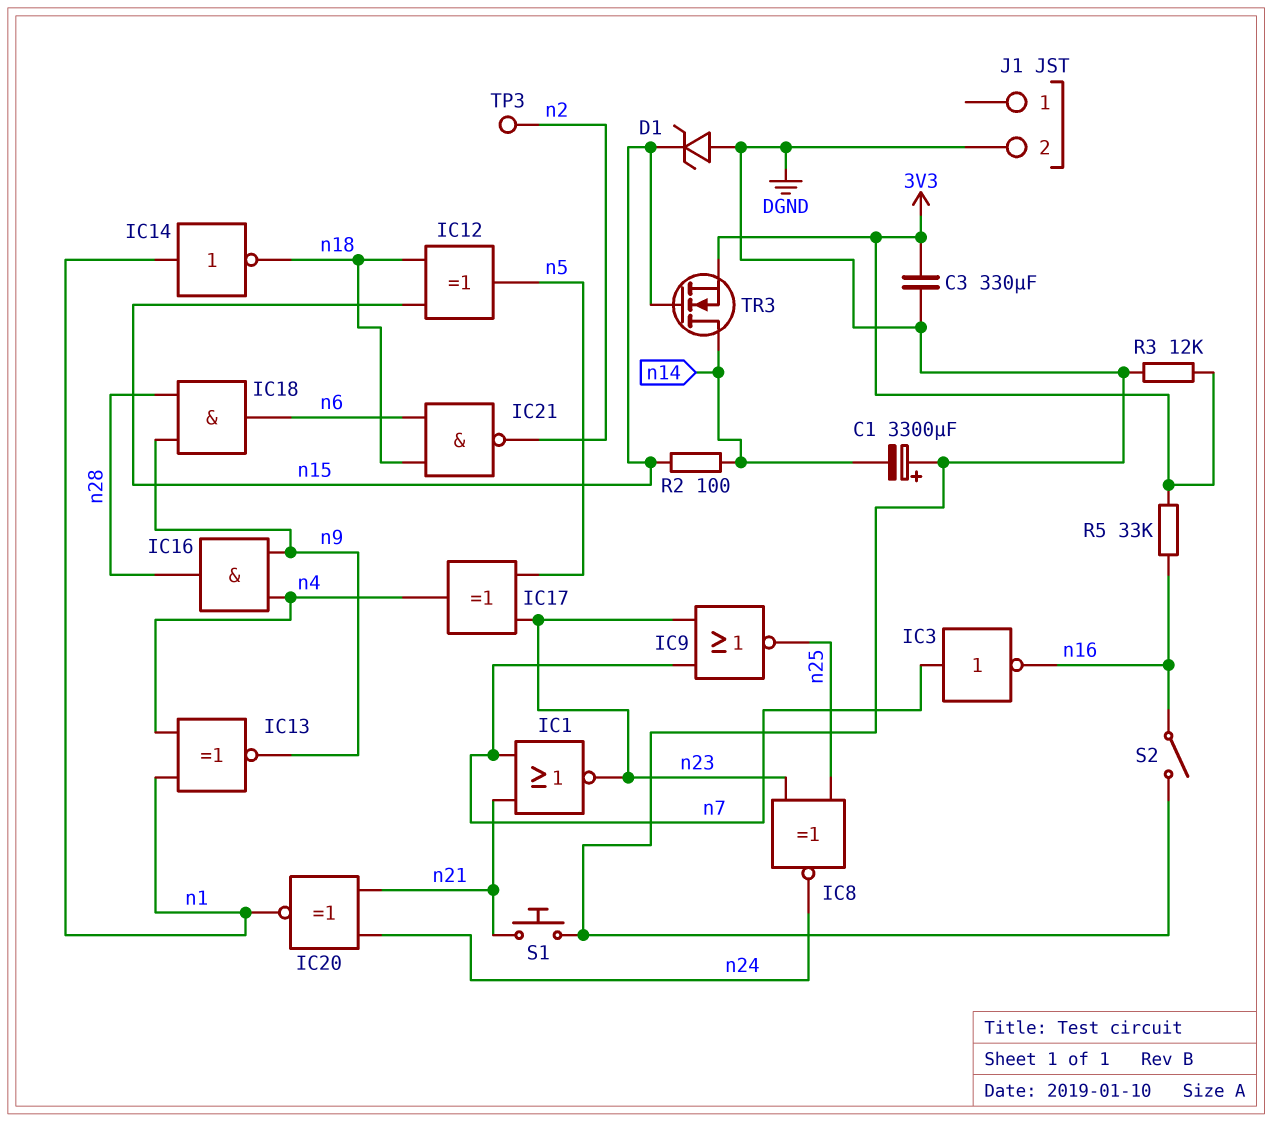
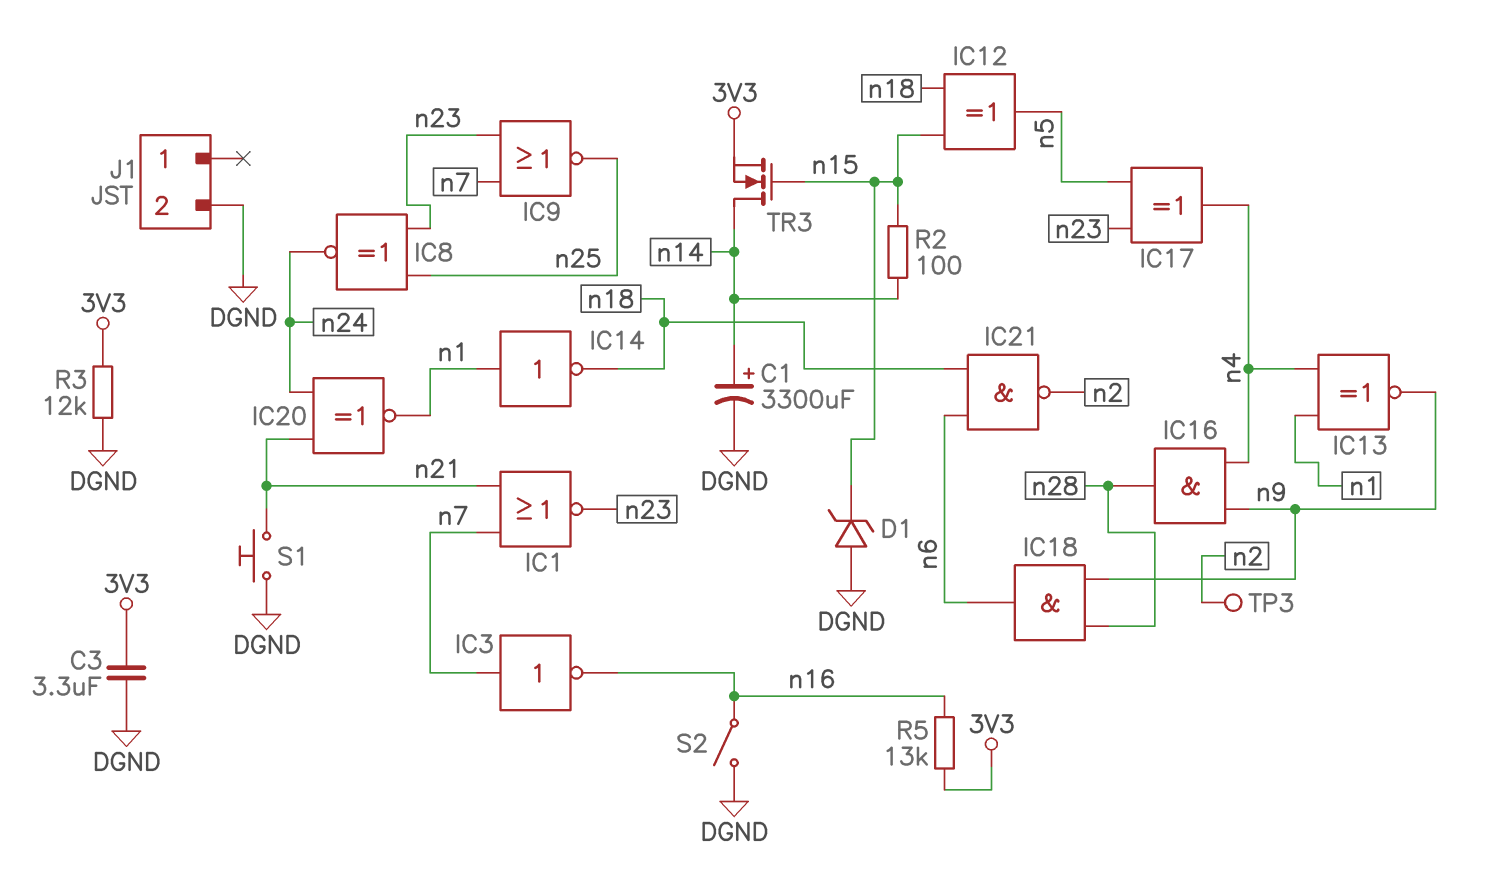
C1: 3300uF (plus DGND, minus n14) -> 3300uF (plus n14, minus DGND)
C3: 330uF (3V3, DGND) -> 3.3uF (3V3, DGND)
R5: 33k (3V3, n16) -> 13k (3V3, n16)

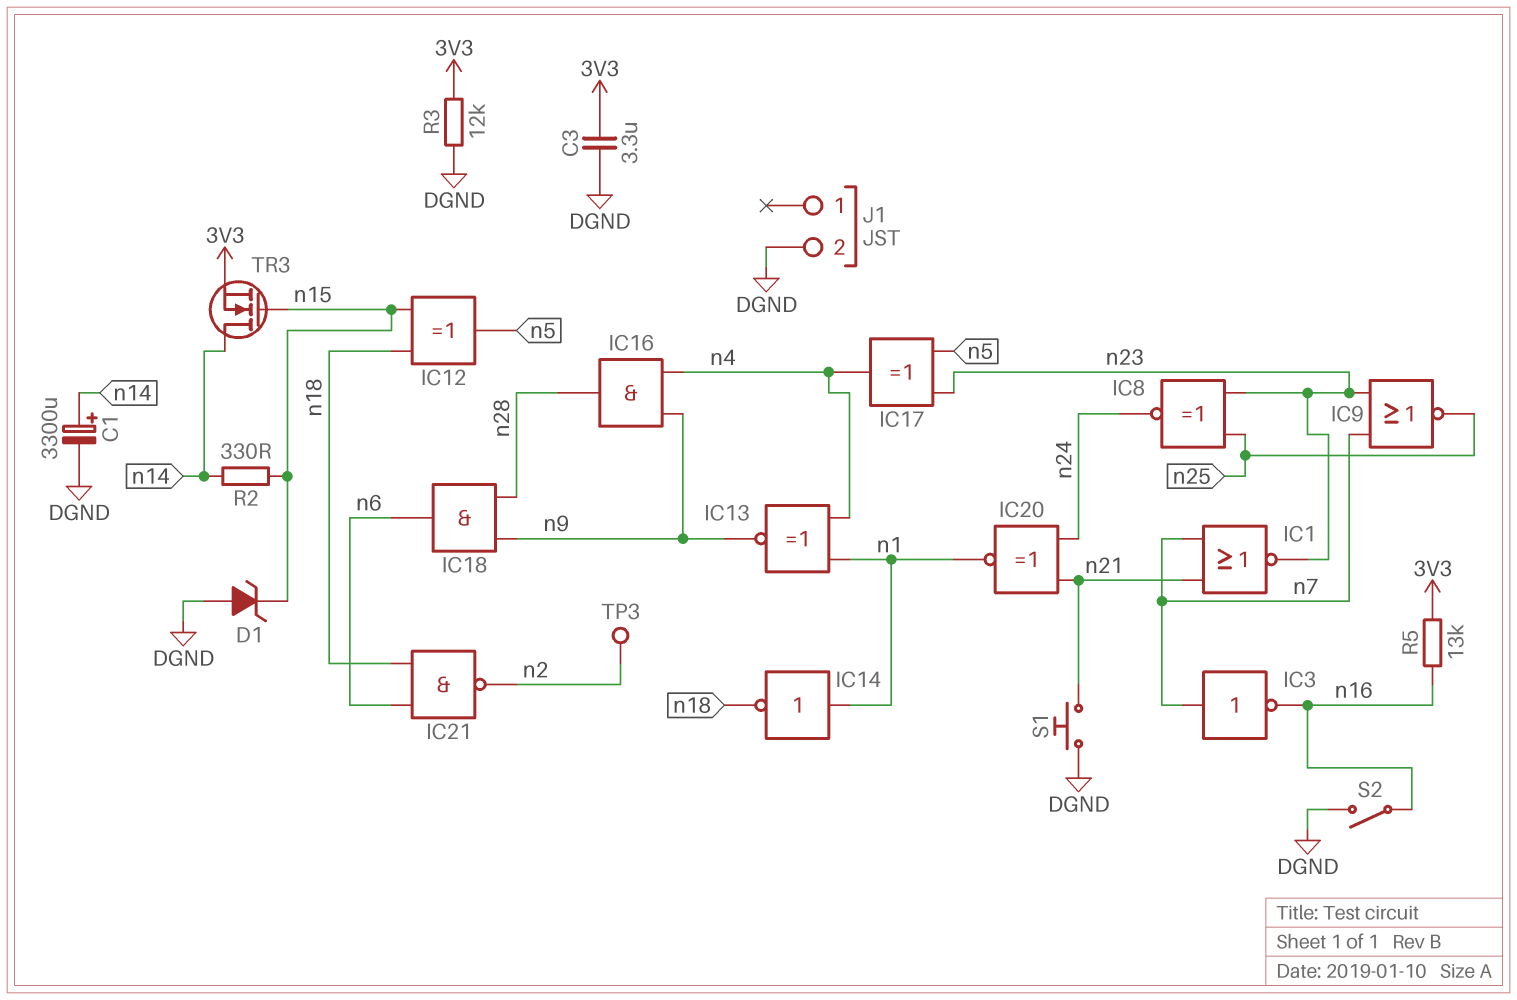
R2: 100 (n14, n15) -> 330 (n14, n15)

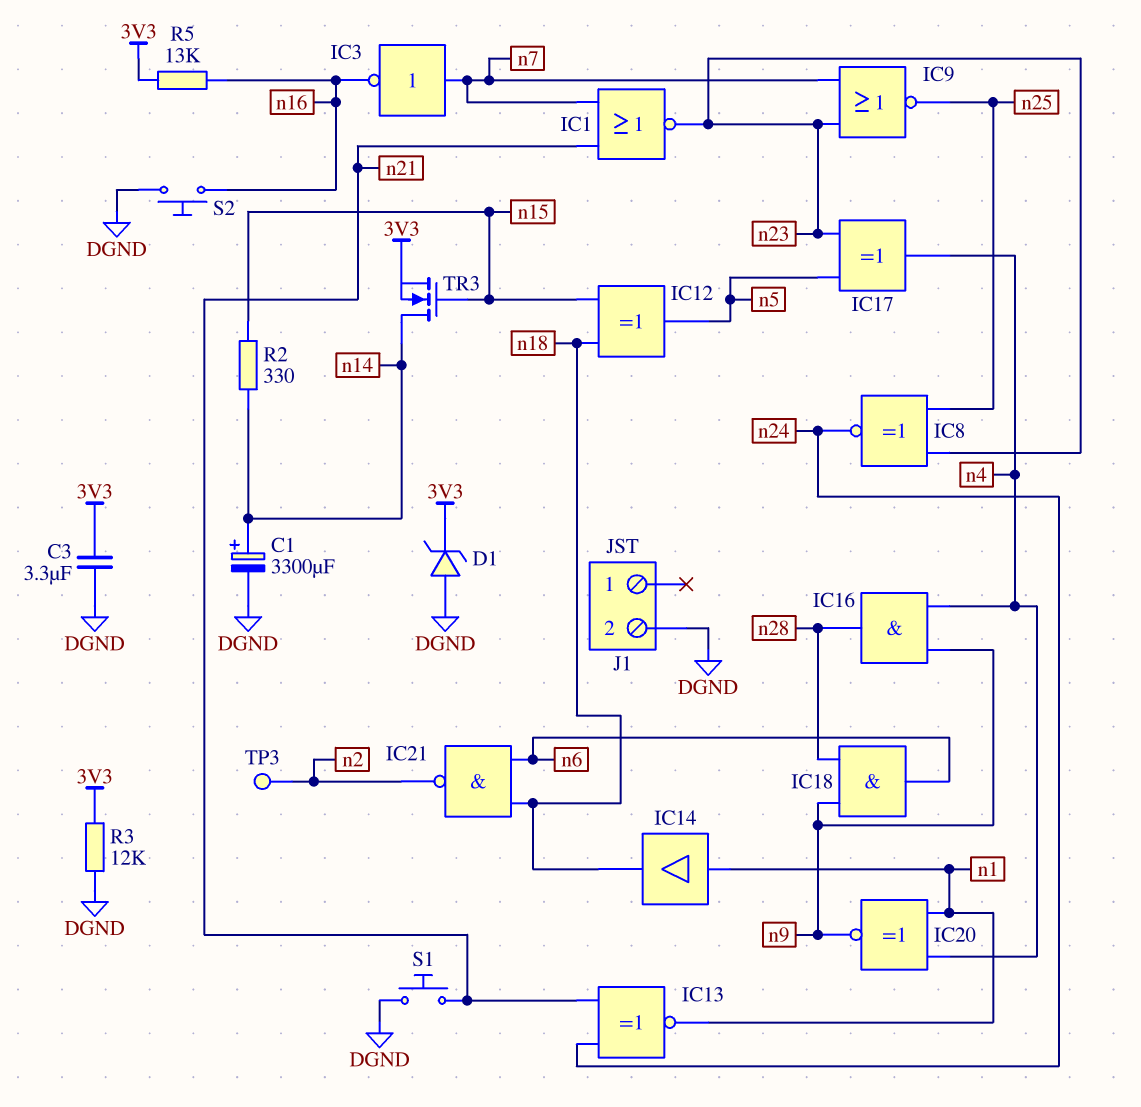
D1: zener (A DGND, K n15) -> zener (A DGND, K 3V3)
IC13: XNOR (in n1, in n4, out n9) -> XNOR (in n21, in n24, out n1)
IC14: NOT (in n1, out n18) -> buffer (in n1, out n18)
IC20: XNOR (in n21, in n24, out n1) -> XNOR (in n1, in n4, out n9)
S2: switch (DGND, n16) -> button (DGND, n16)

